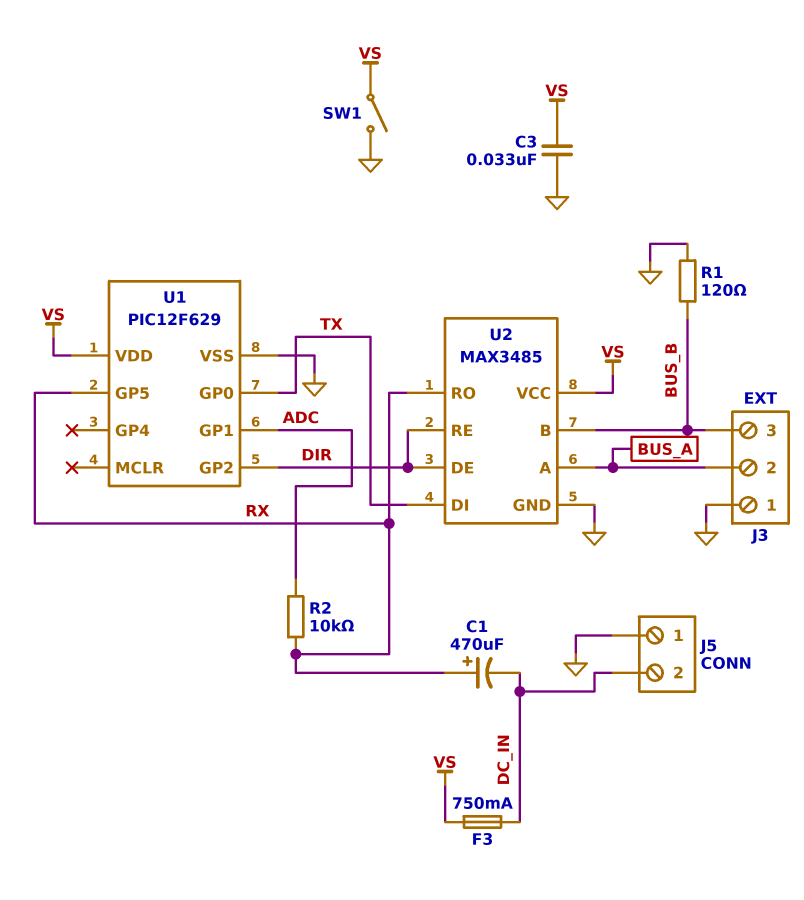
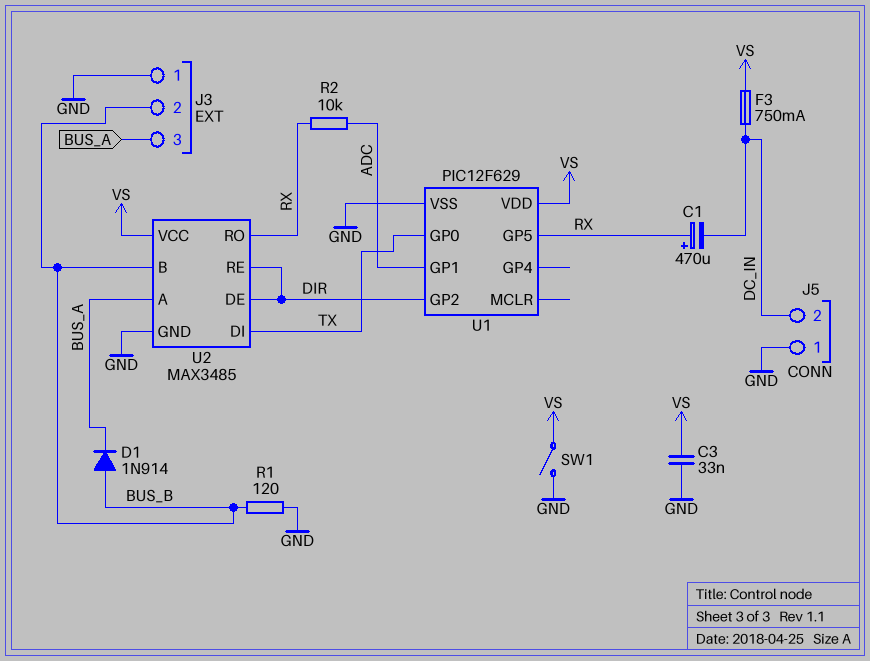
D1: none -> diode 1N914 (A BUS_B, K BUS_A)
J3 pin 2: BUS_A -> BUS_B
J3 pin 3: BUS_B -> BUS_A

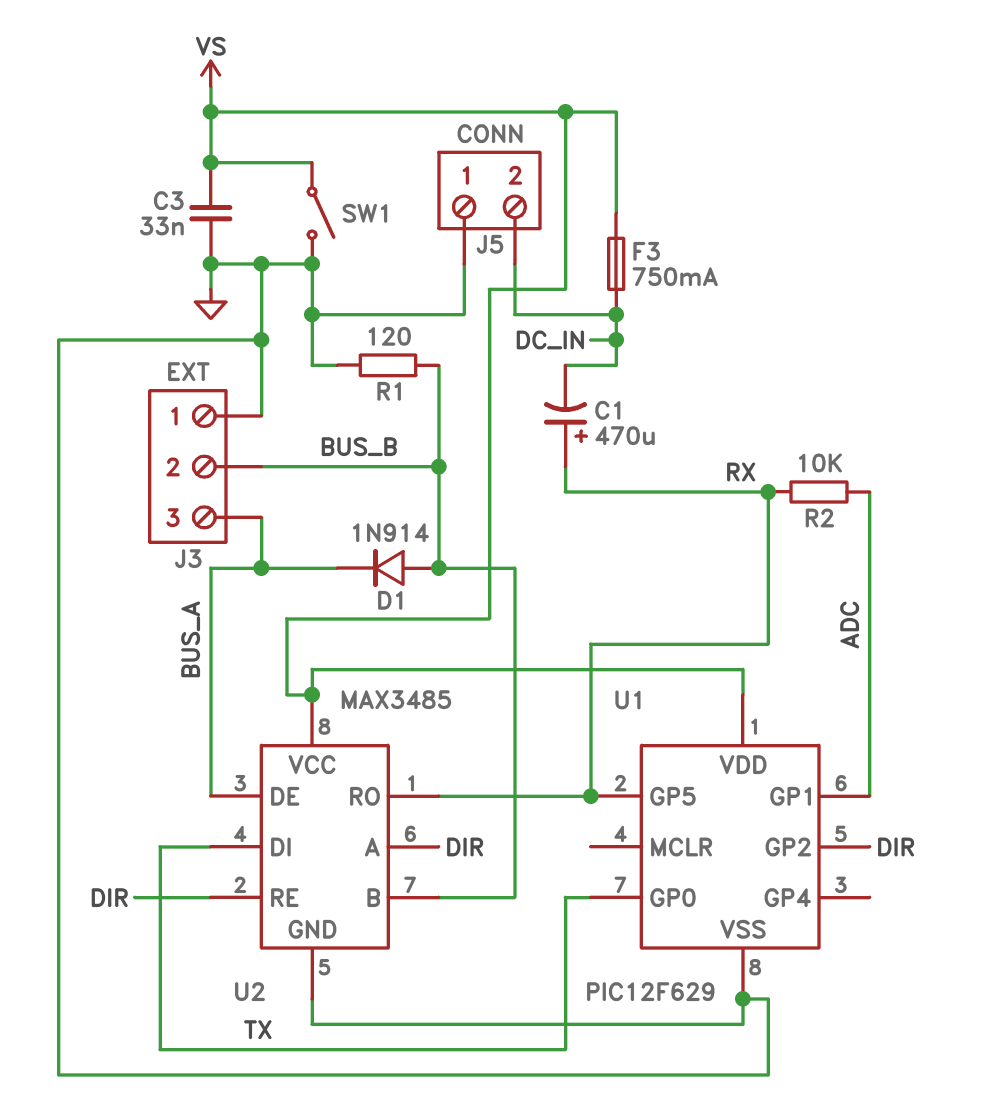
U2 pin A: BUS_A -> DIR
U2 pin DE: DIR -> BUS_A

